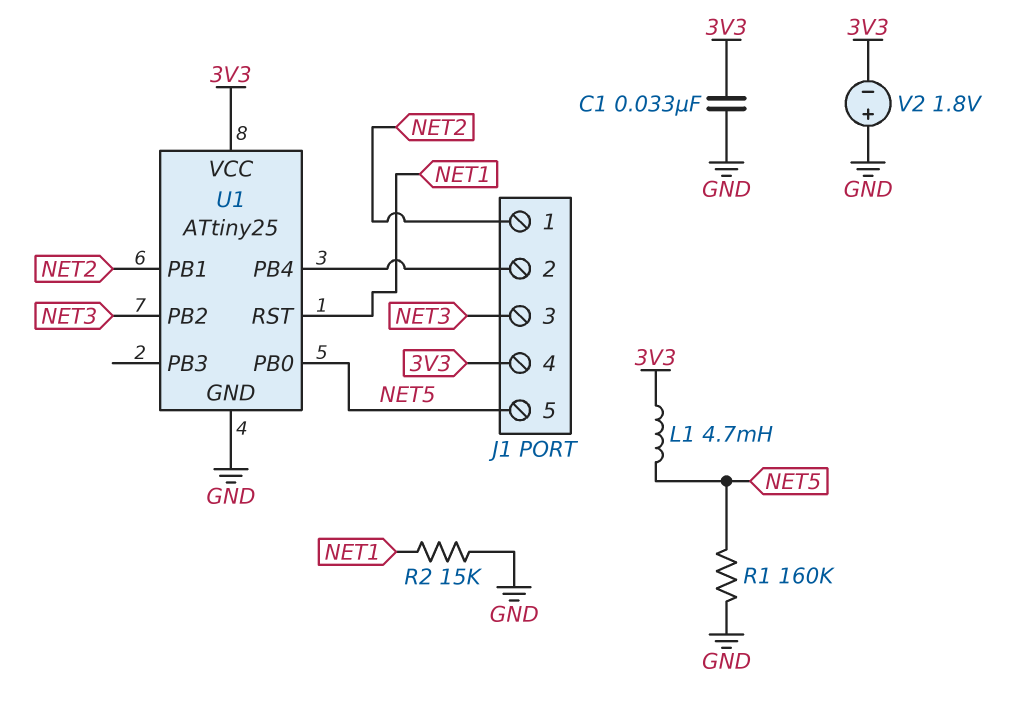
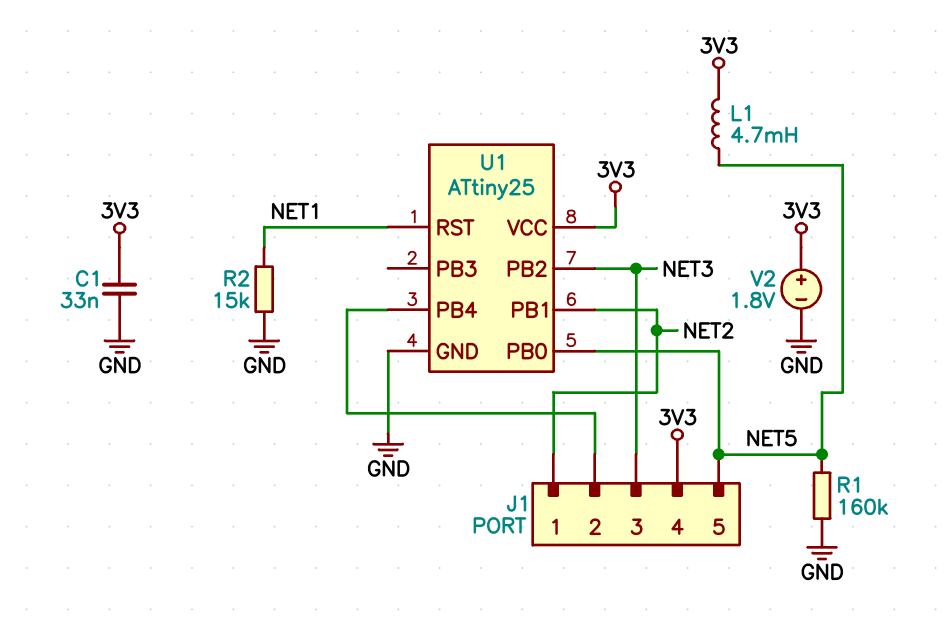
V2: 1.8V (plus GND, minus 3V3) -> 1.8V (plus 3V3, minus GND)

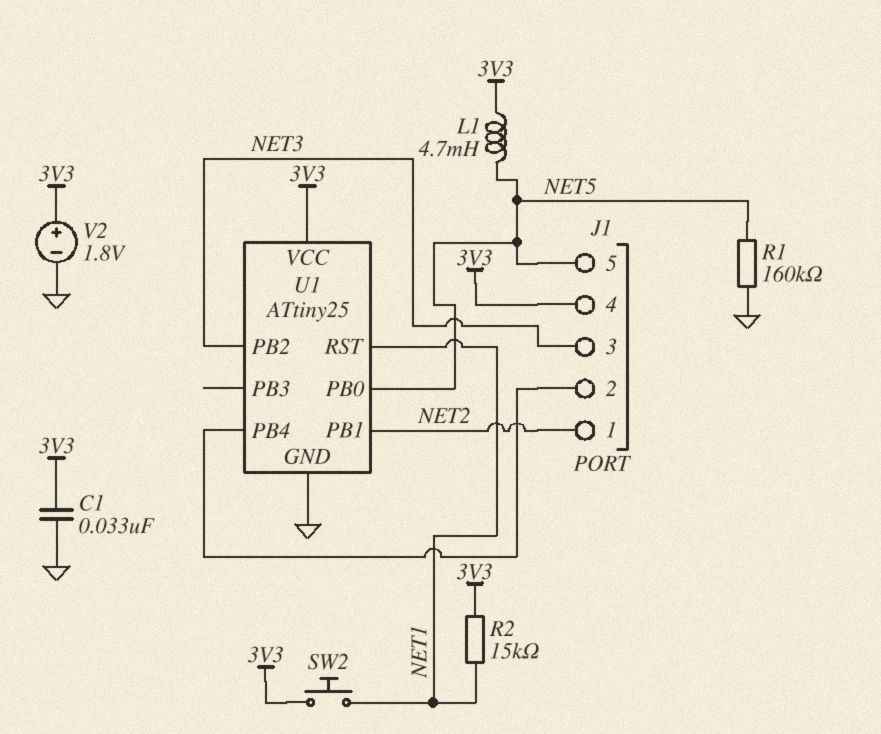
R2: 15k (GND, NET1) -> 15k (3V3, NET1)
SW2: none -> button (3V3, NET1)

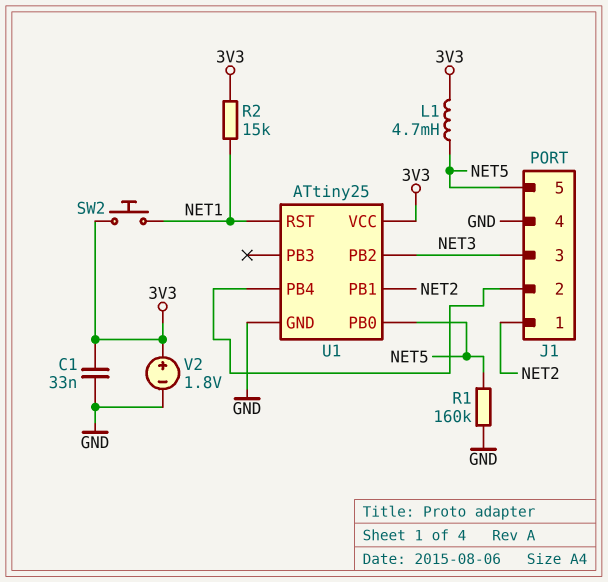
J1 pin 4: 3V3 -> GND

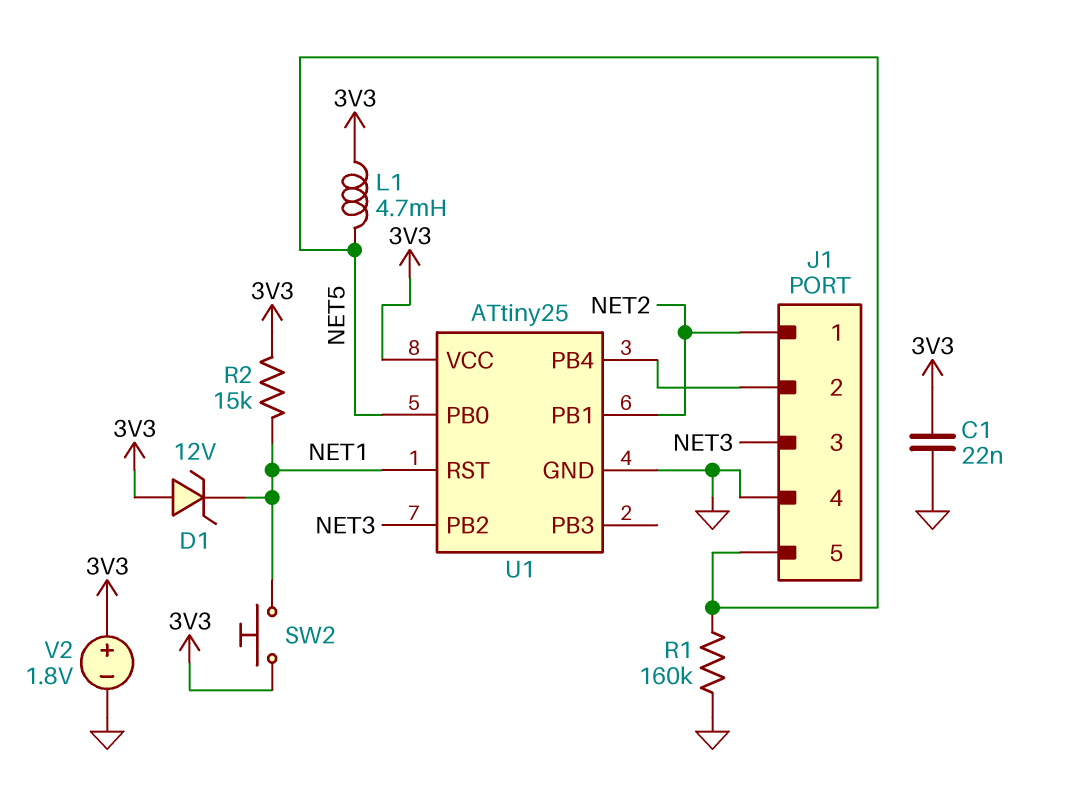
C1: 33nF (3V3, GND) -> 22nF (3V3, GND)
D1: none -> zener 12V (A 3V3, K NET1)

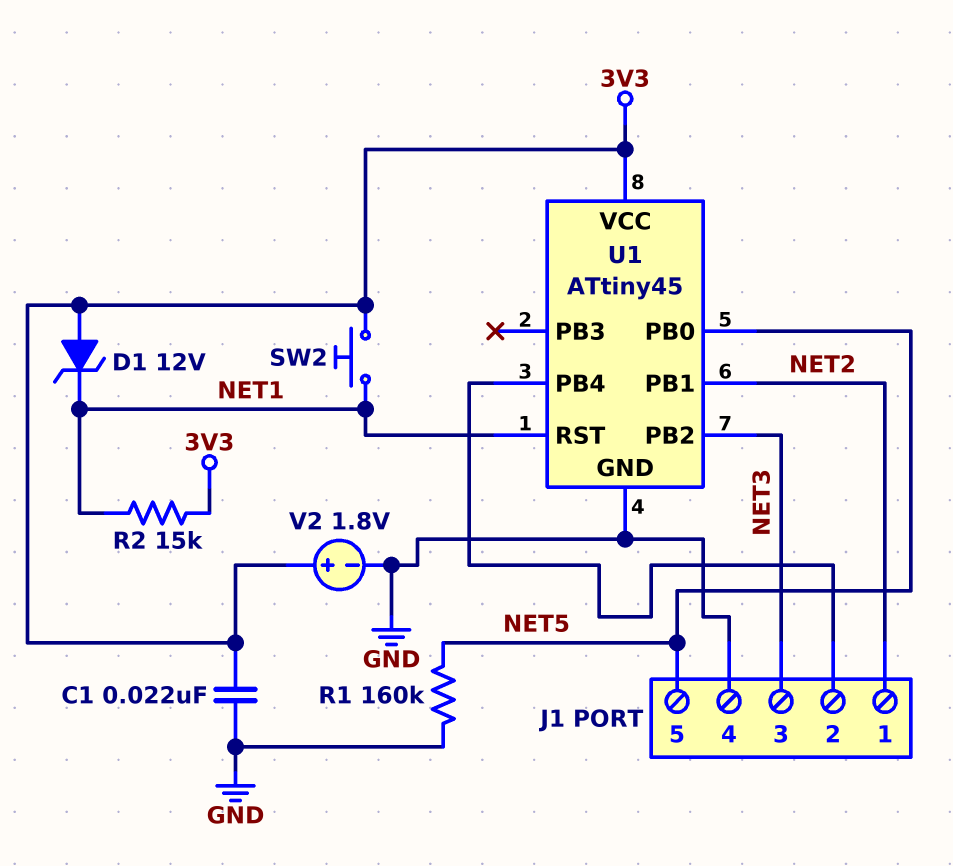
L1: 4.7mH (3V3, NET5) -> none
U1: ATtiny25 -> ATtiny45

